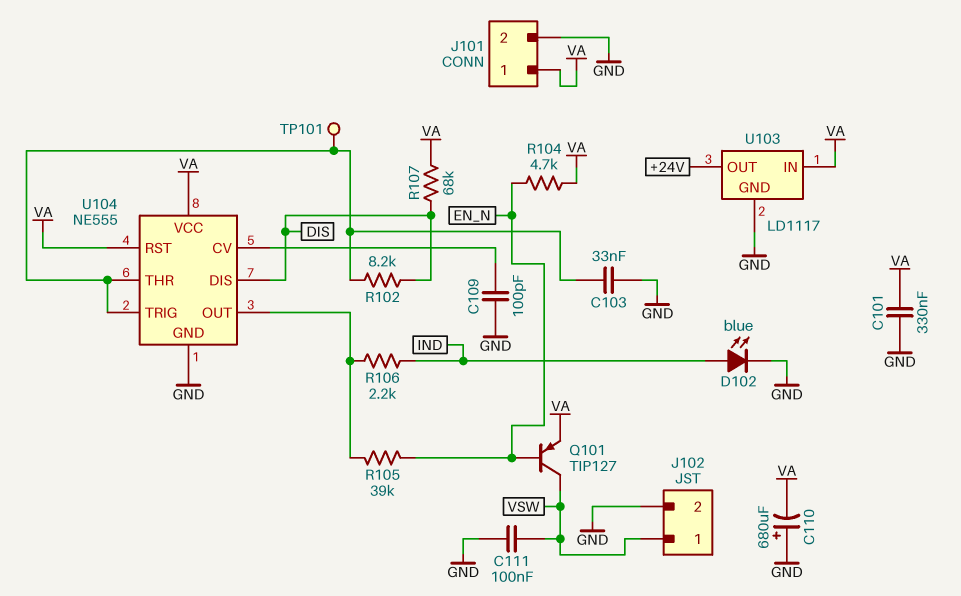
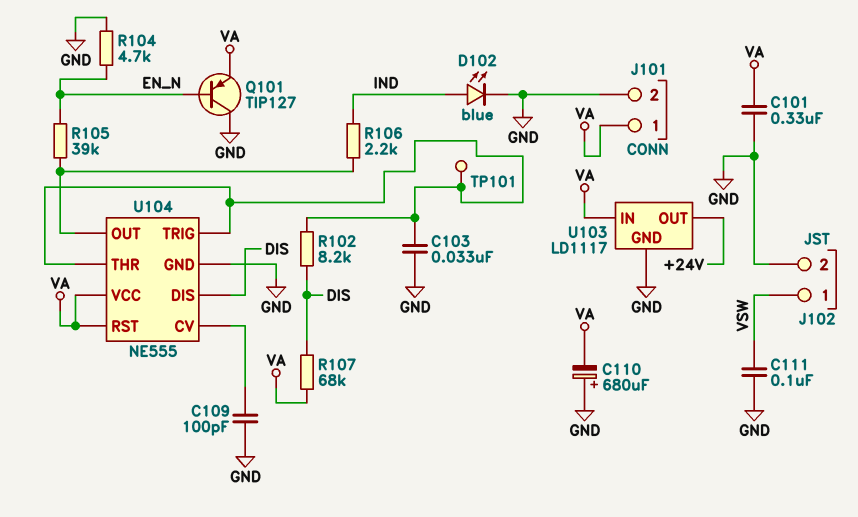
Q101: PNP TIP127 (B EN_N, C VSW, E VA) -> PNP TIP127 (B EN_N, C GND, E VA)
R104: 4.7k (EN_N, VA) -> 4.7k (EN_N, GND)

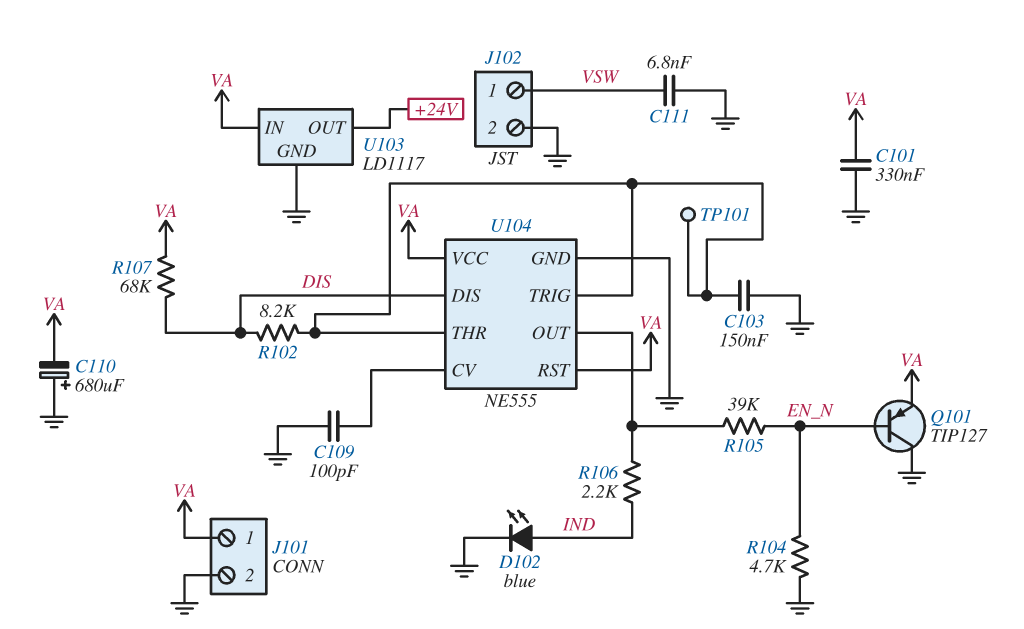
C103: 33nF (GND, U104/THR) -> 150nF (GND, U104/THR)
C111: 100nF (GND, VSW) -> 6.8nF (GND, VSW)

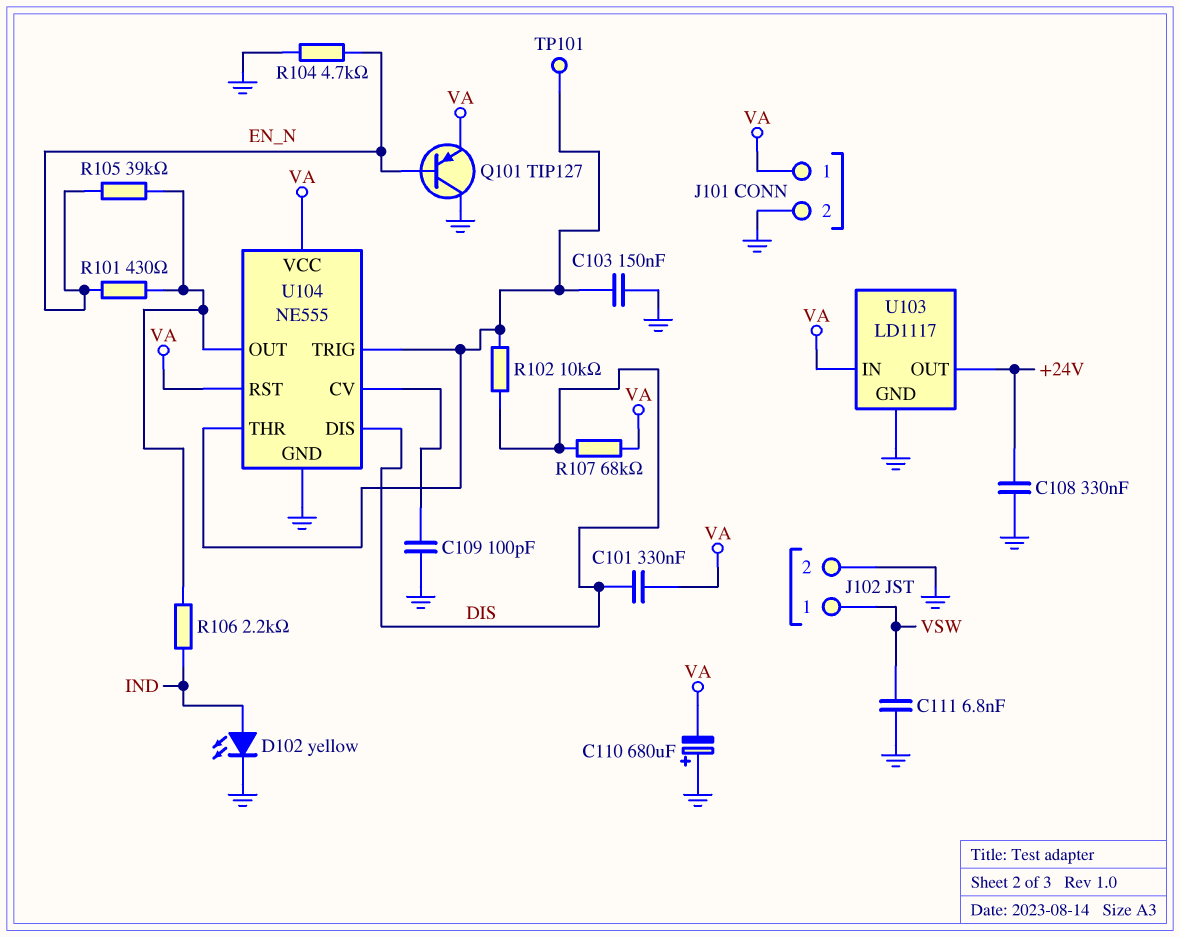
C101: 330nF (GND, VA) -> 330nF (DIS, VA)
C108: none -> 330nF (+24V, GND)
D102: LED blue (A IND, K GND) -> LED yellow (A IND, K GND)
R101: none -> 430 (EN_N, U104/OUT)
R102: 8.2k (DIS, U104/THR) -> 10k (DIS, U104/THR)

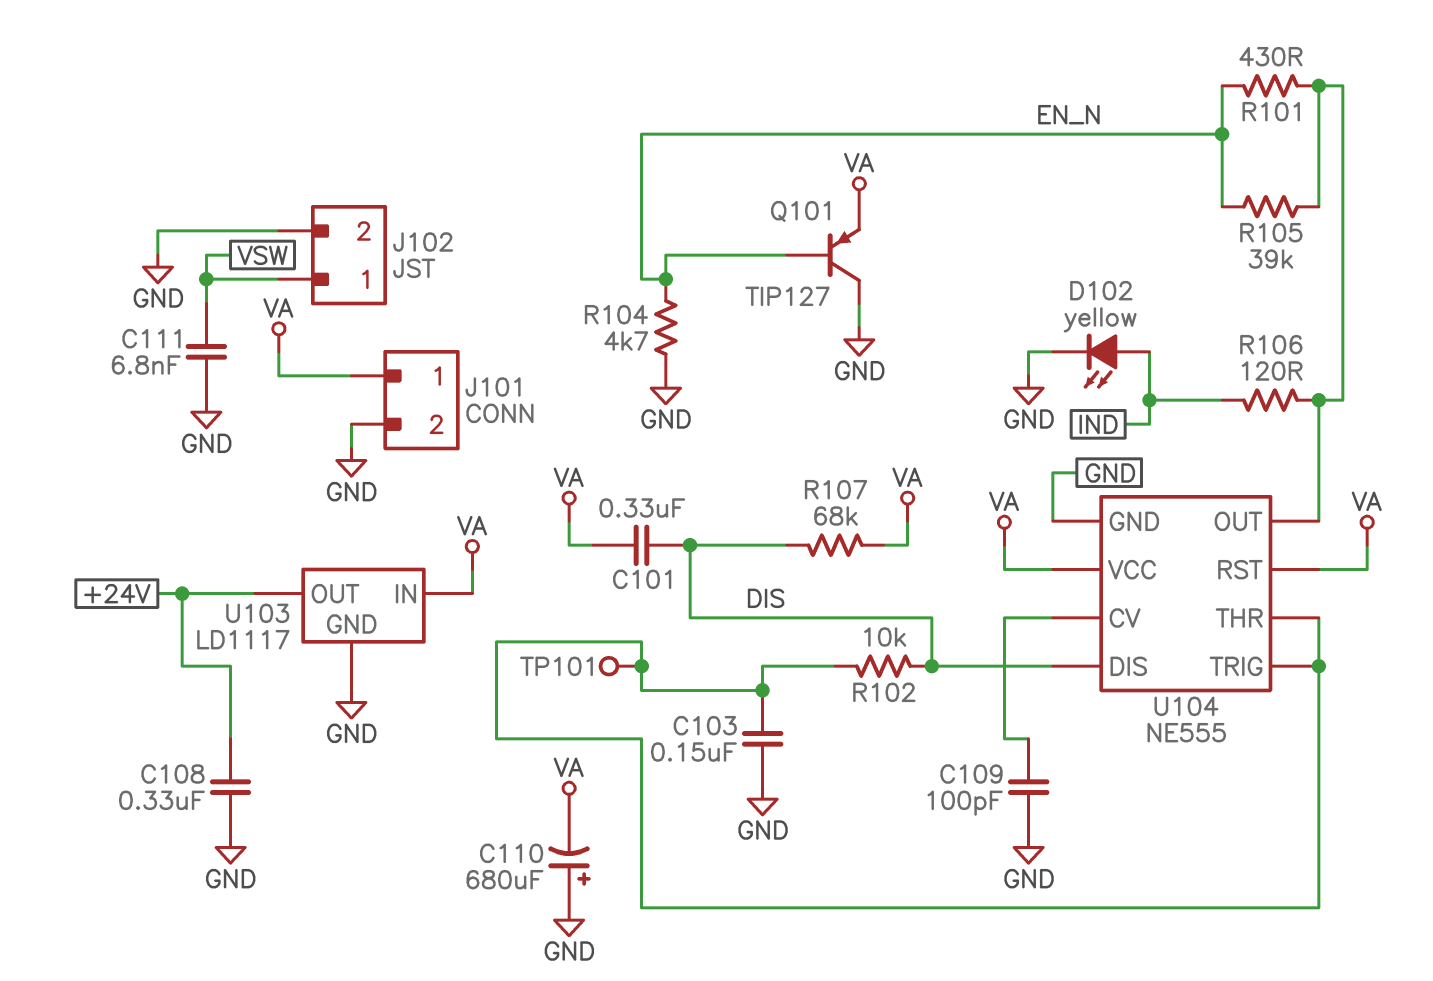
R106: 2.2k (IND, U104/OUT) -> 120 (IND, U104/OUT)

